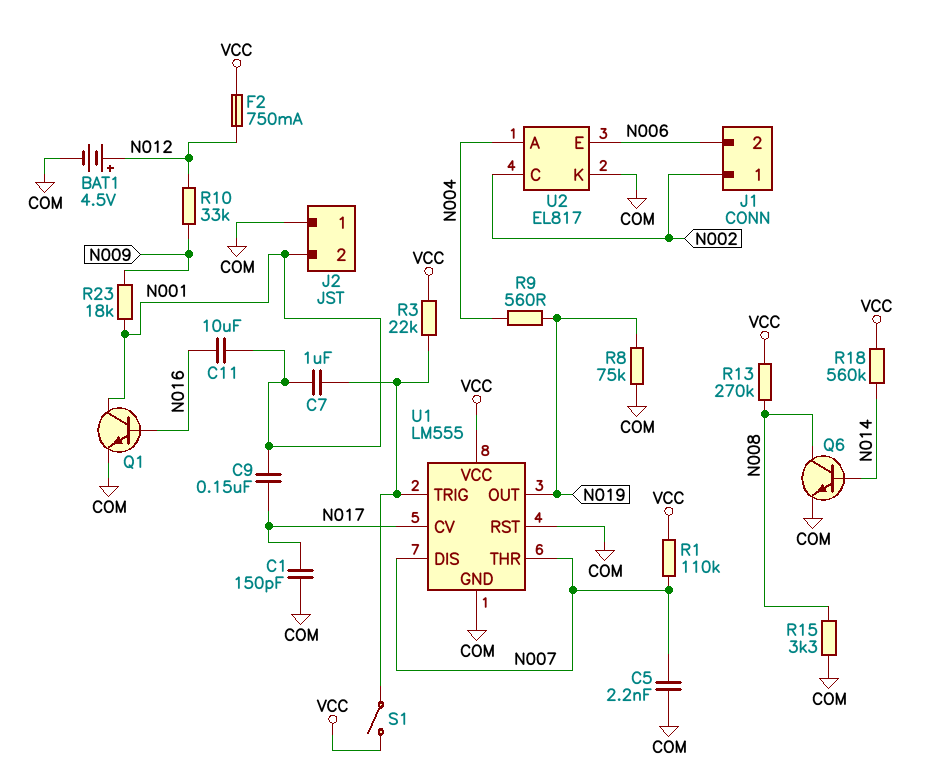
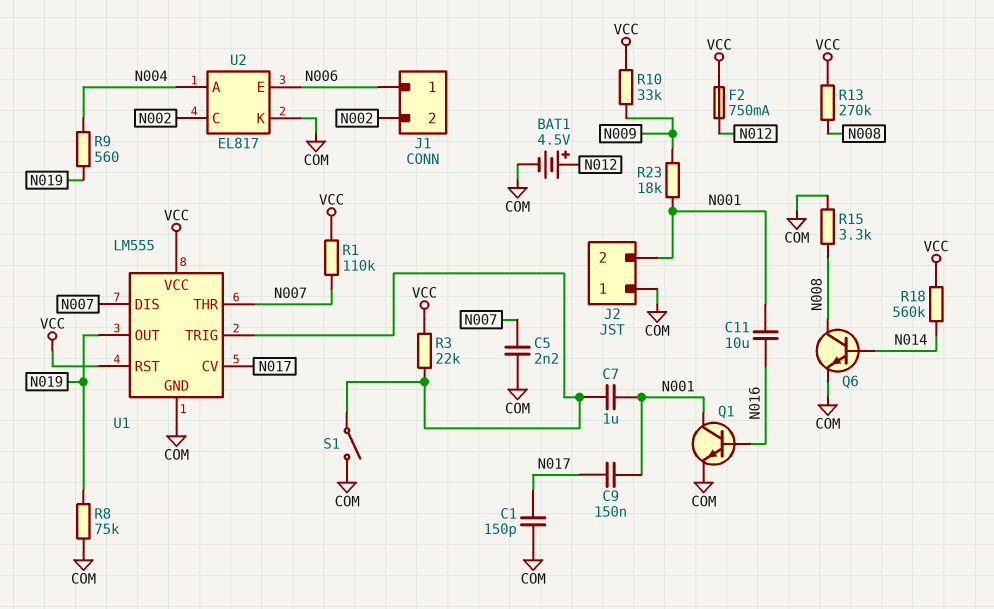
J1 pin 1: N002 -> N006
J1 pin 2: N006 -> N002
R10: 33k (N009, N012) -> 33k (N009, VCC)
S1: switch (U1/TRIG, VCC) -> switch (COM, U1/TRIG)
U1 pin RST: COM -> VCC

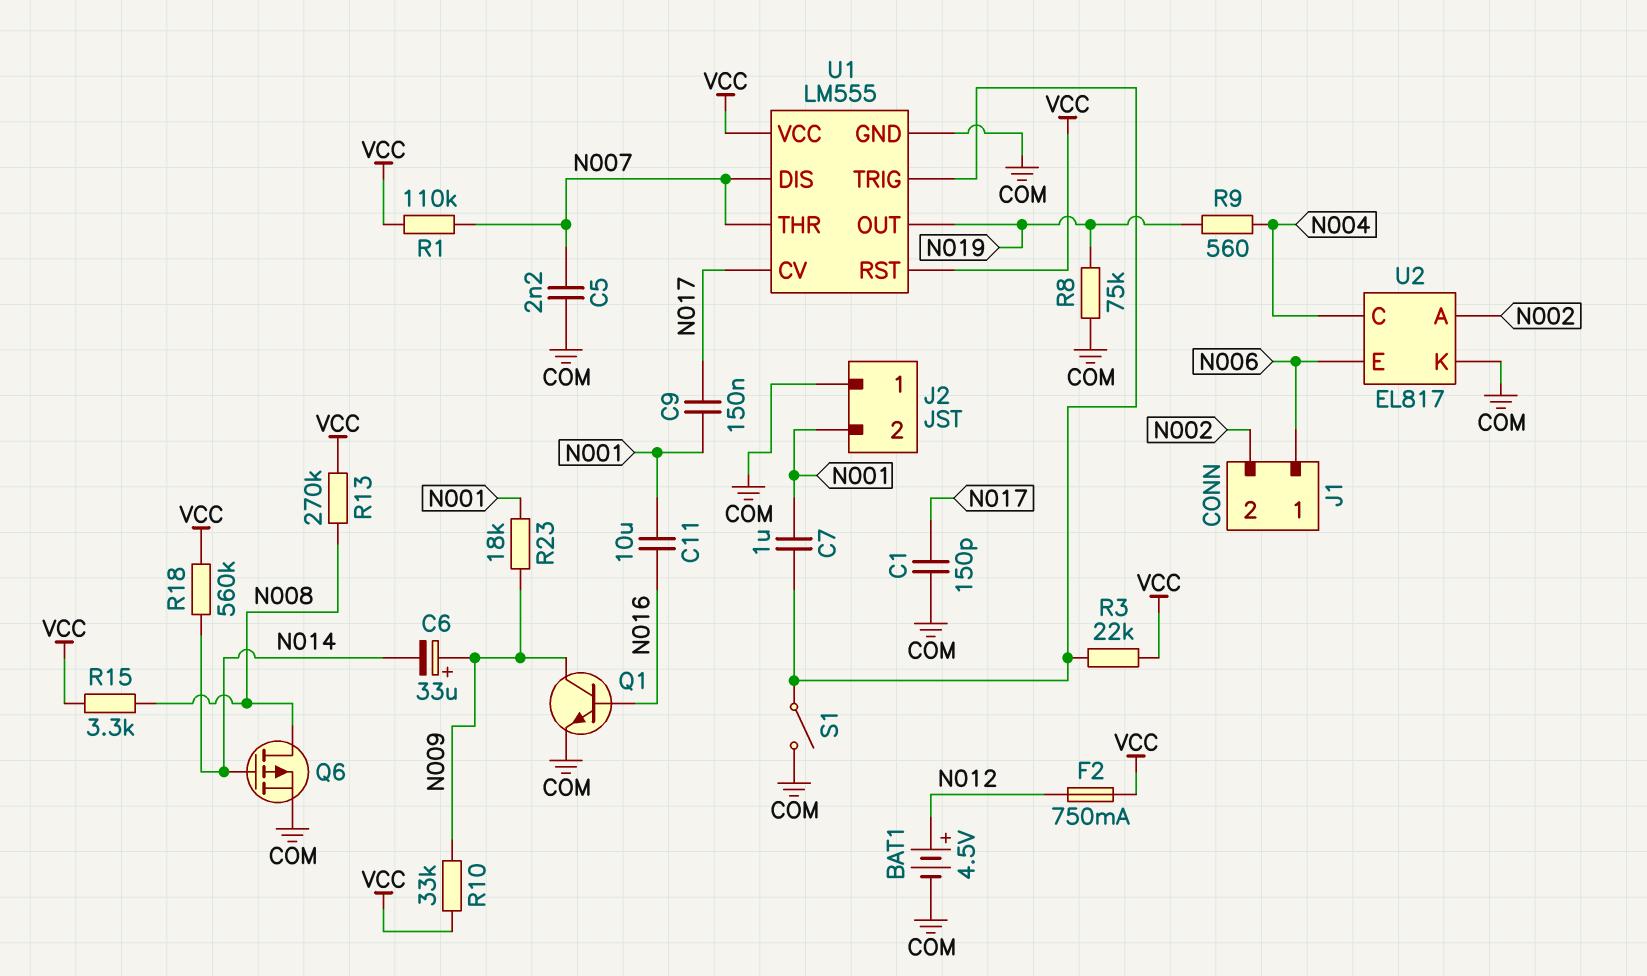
C6: none -> 33uF (plus N009, minus N014)
Q1: NPN (B N016, C N001, E COM) -> NPN (B N016, C N009, E COM)
Q6: NPN (B N014, C N008, E COM) -> PMOS (G N014, D N008, S COM)
R15: 3.3k (COM, N008) -> 3.3k (N008, VCC)
U2 pin A: N004 -> N002
U2 pin C: N002 -> N004

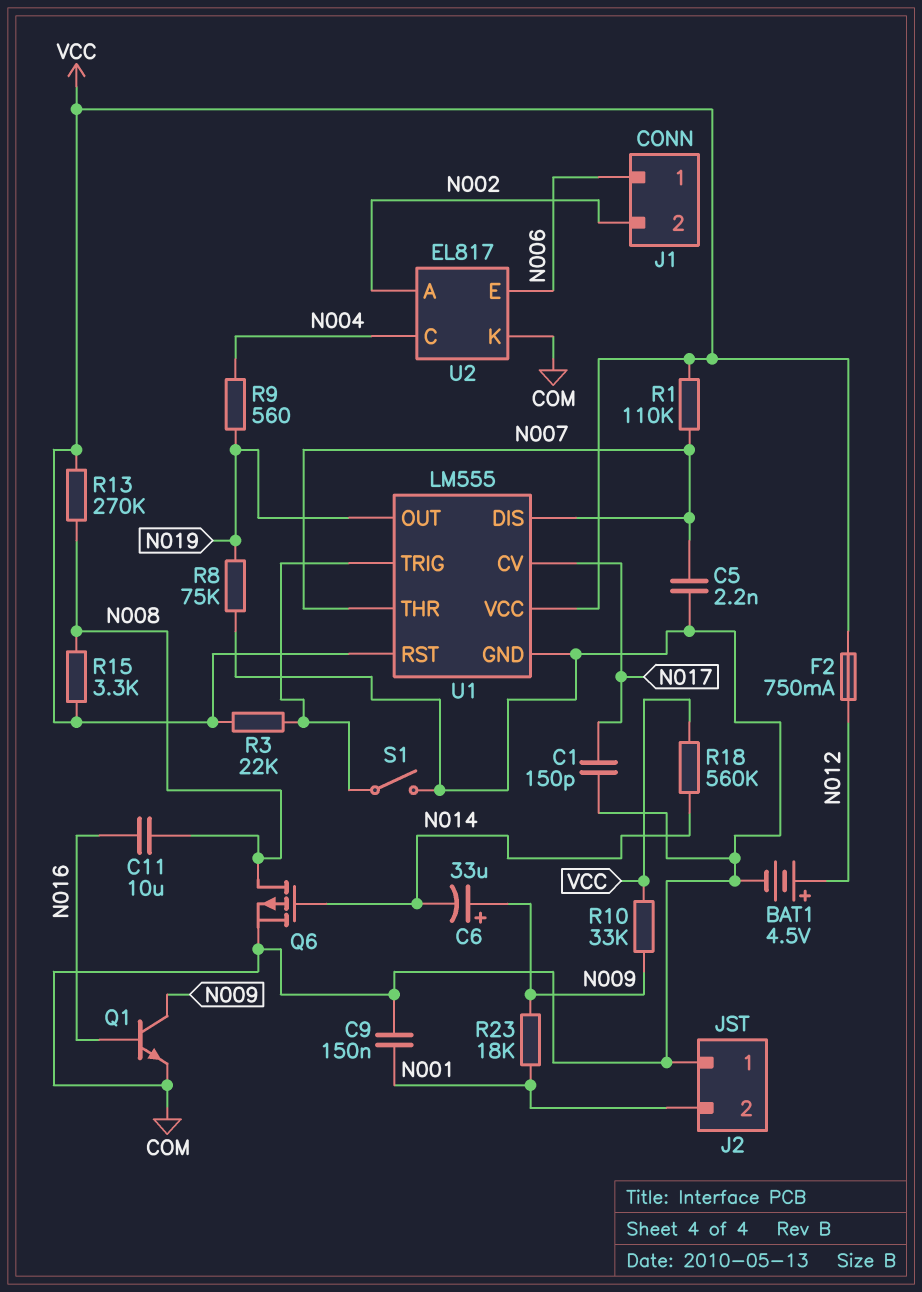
C7: 1uF (N001, U1/TRIG) -> none
C9: 150nF (N001, N017) -> 150nF (COM, N001)
C11: 10uF (N001, N016) -> 10uF (N008, N016)

